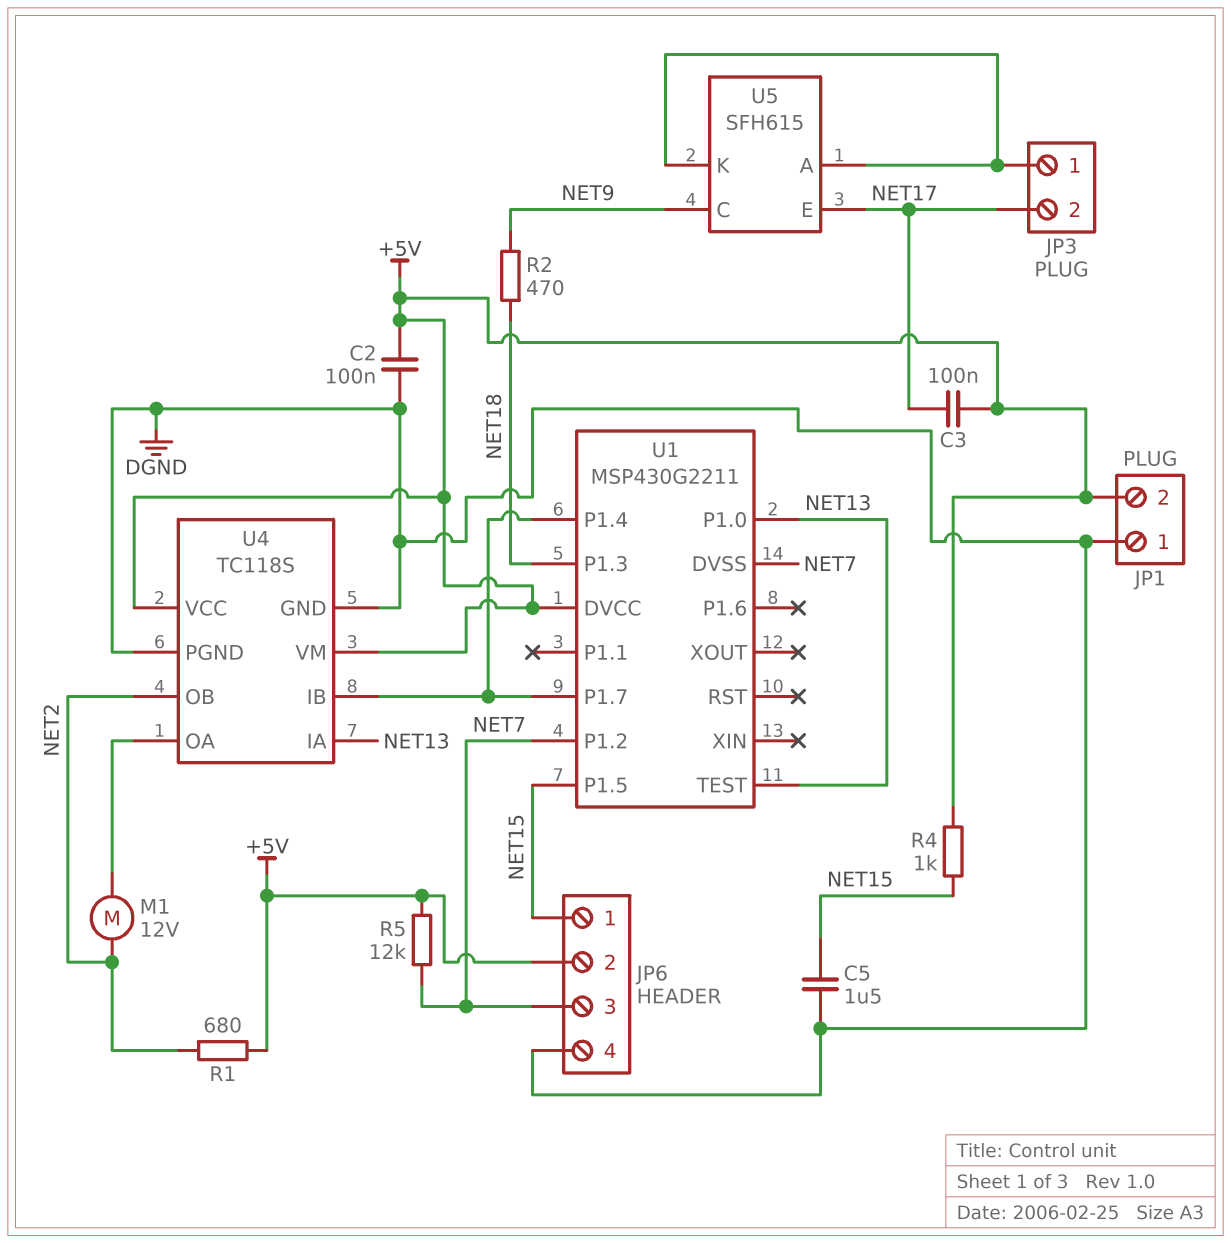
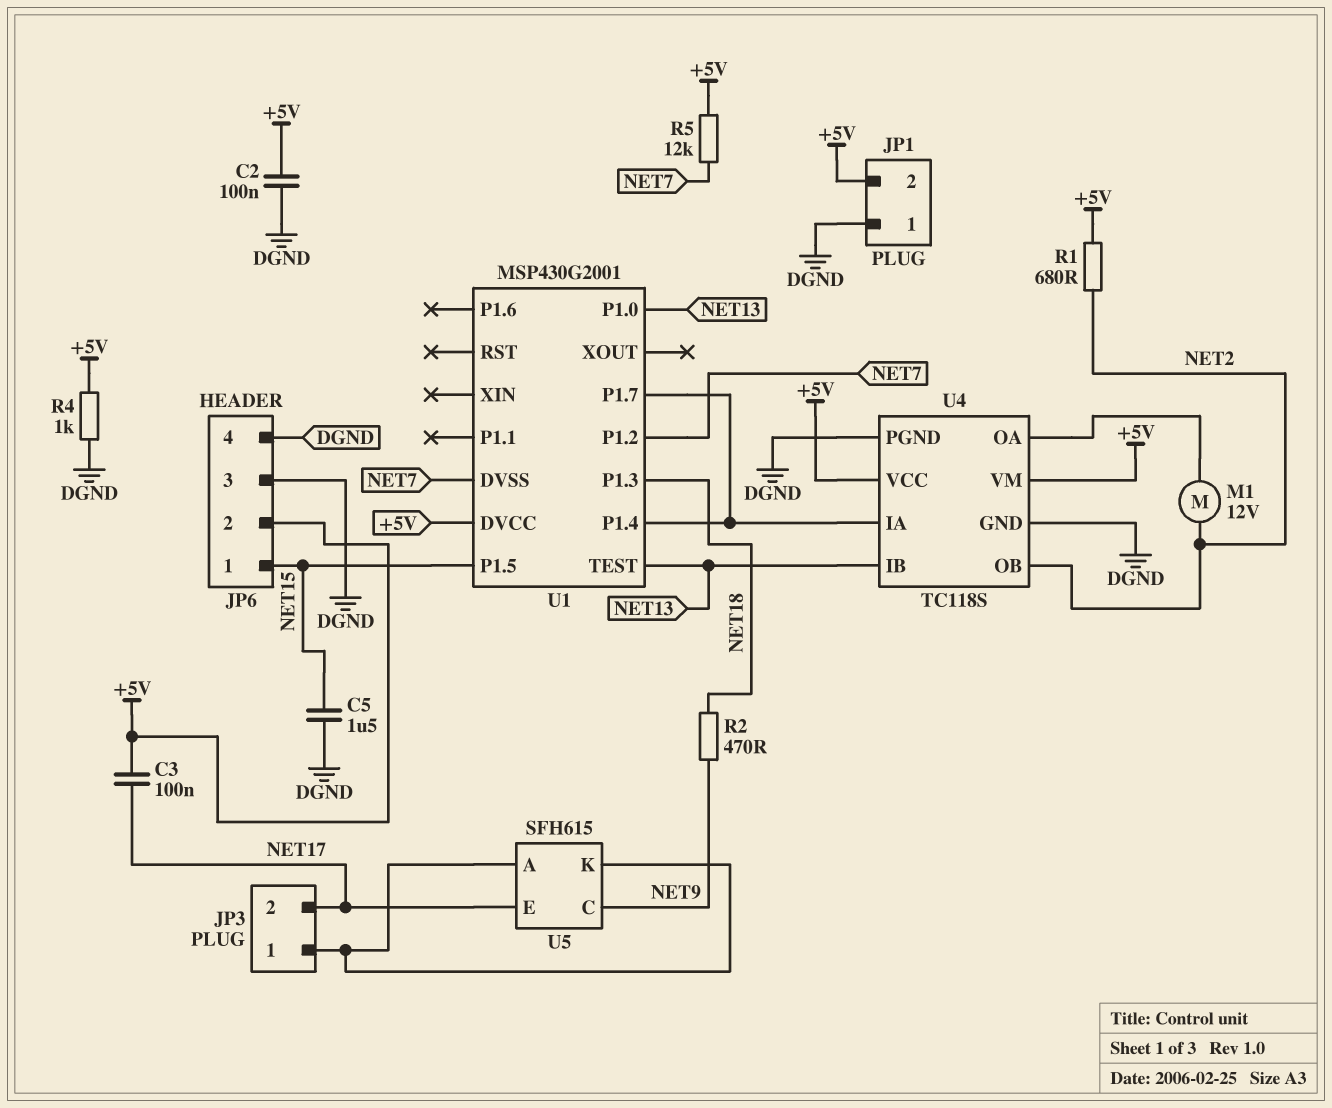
JP6 pin 3: NET7 -> DGND
R4: 1k (+5V, NET15) -> 1k (+5V, DGND)
U1: MSP430G2211 -> MSP430G2001
U4 pin IA: NET13 -> U1/P1.4
U4 pin IB: U1/P1.4 -> NET13

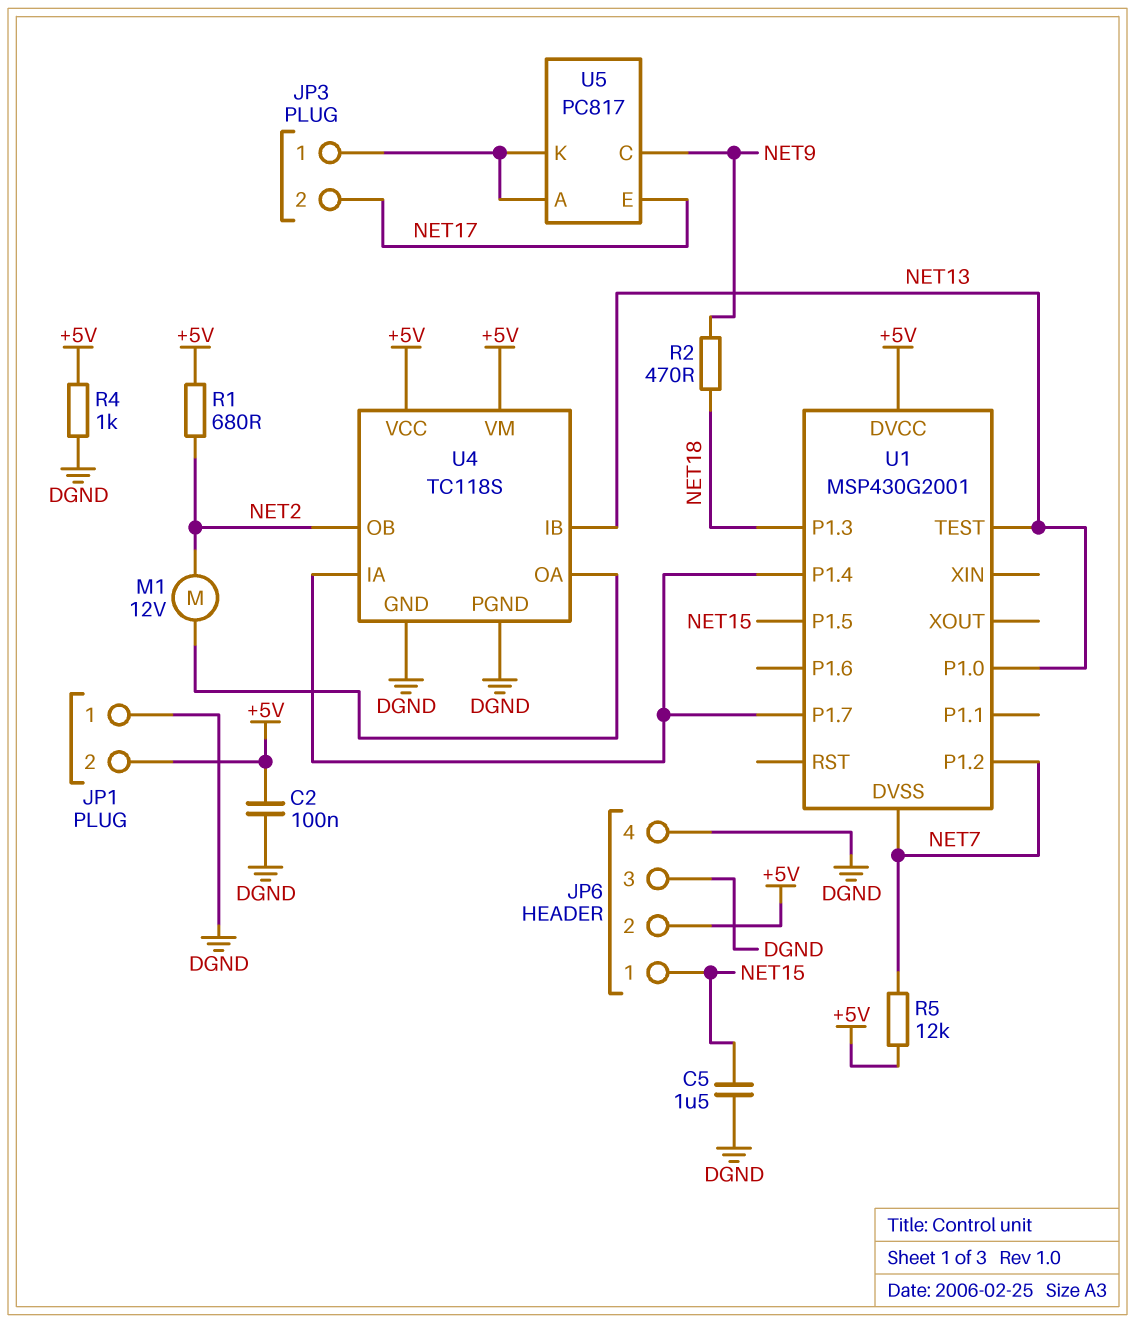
C3: 100nF (+5V, NET17) -> none
U5: SFH615 -> PC817

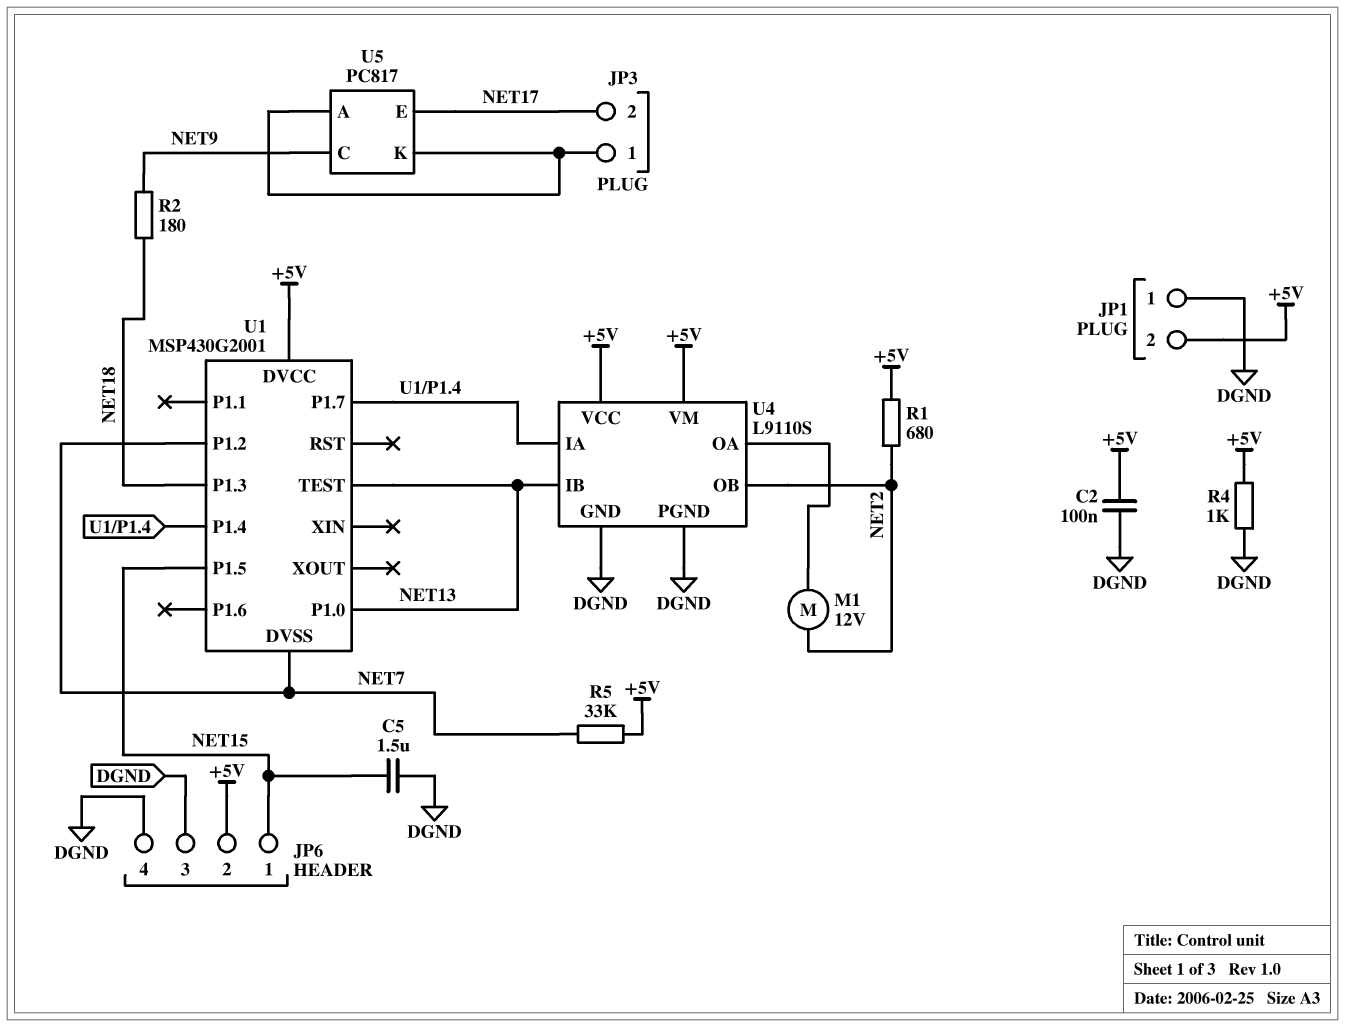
R2: 470 (NET9, NET18) -> 180 (NET9, NET18)
R5: 12k (+5V, NET7) -> 33k (+5V, NET7)
U4: TC118S -> L9110S

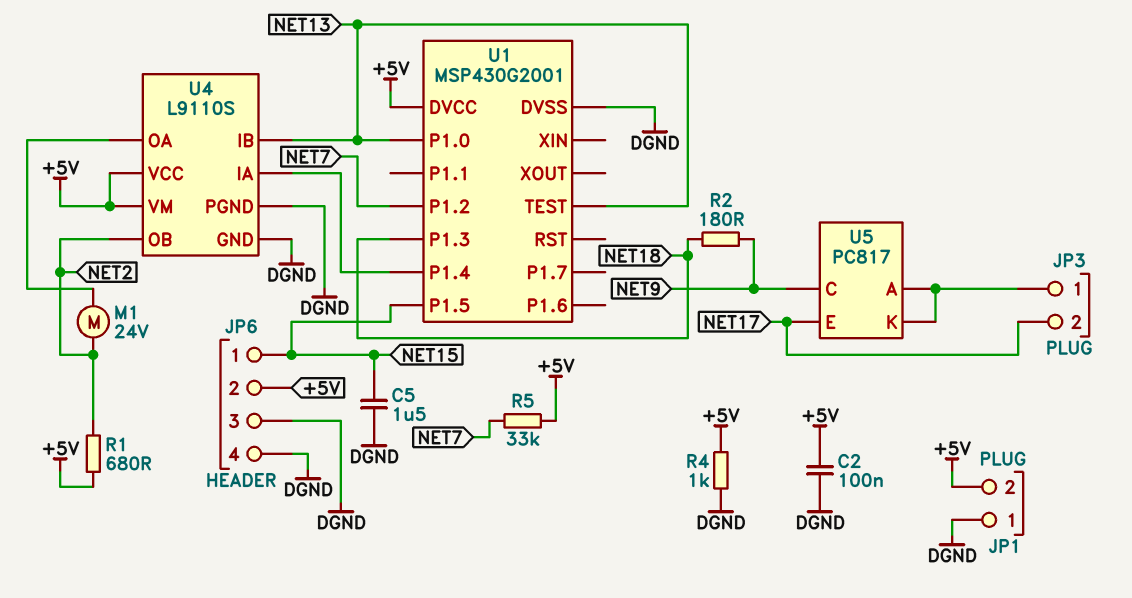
M1: motor 12V (NET2, U4/OA) -> motor 24V (NET2, U4/OA)
U1 pin DVSS: NET7 -> DGND
U1 pin P1.7: U1/P1.4 -> none

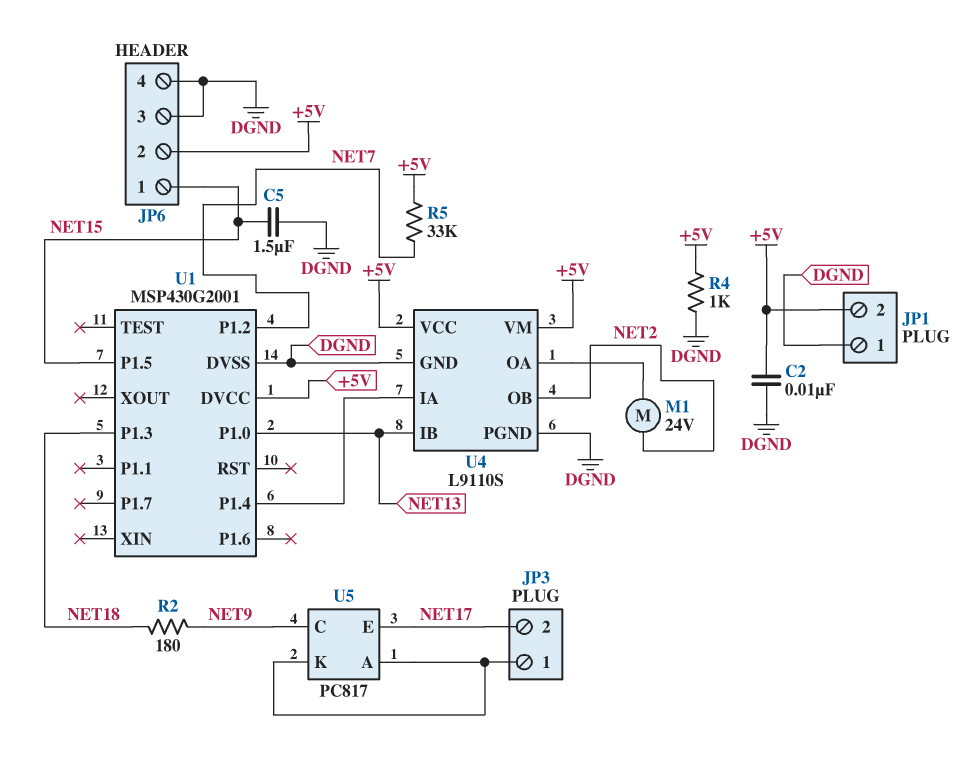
C2: 100nF (+5V, DGND) -> 10nF (+5V, DGND)
R1: 680 (+5V, NET2) -> none
U1 pin TEST: NET13 -> none

